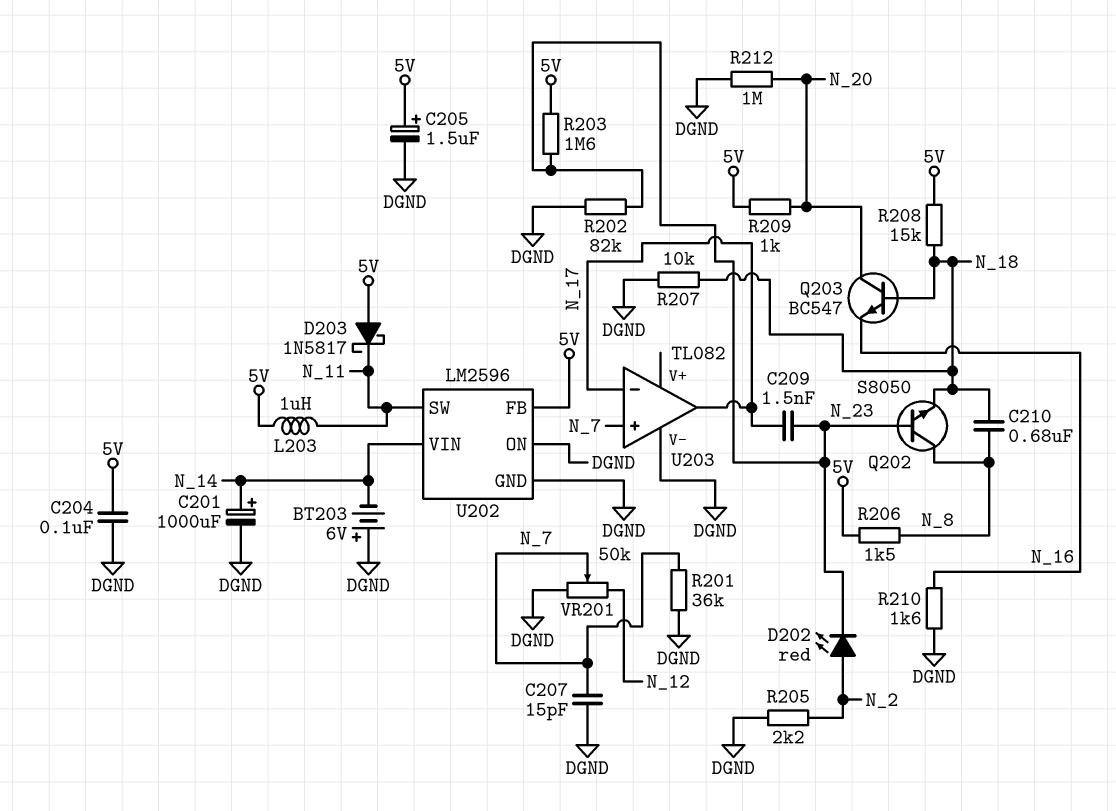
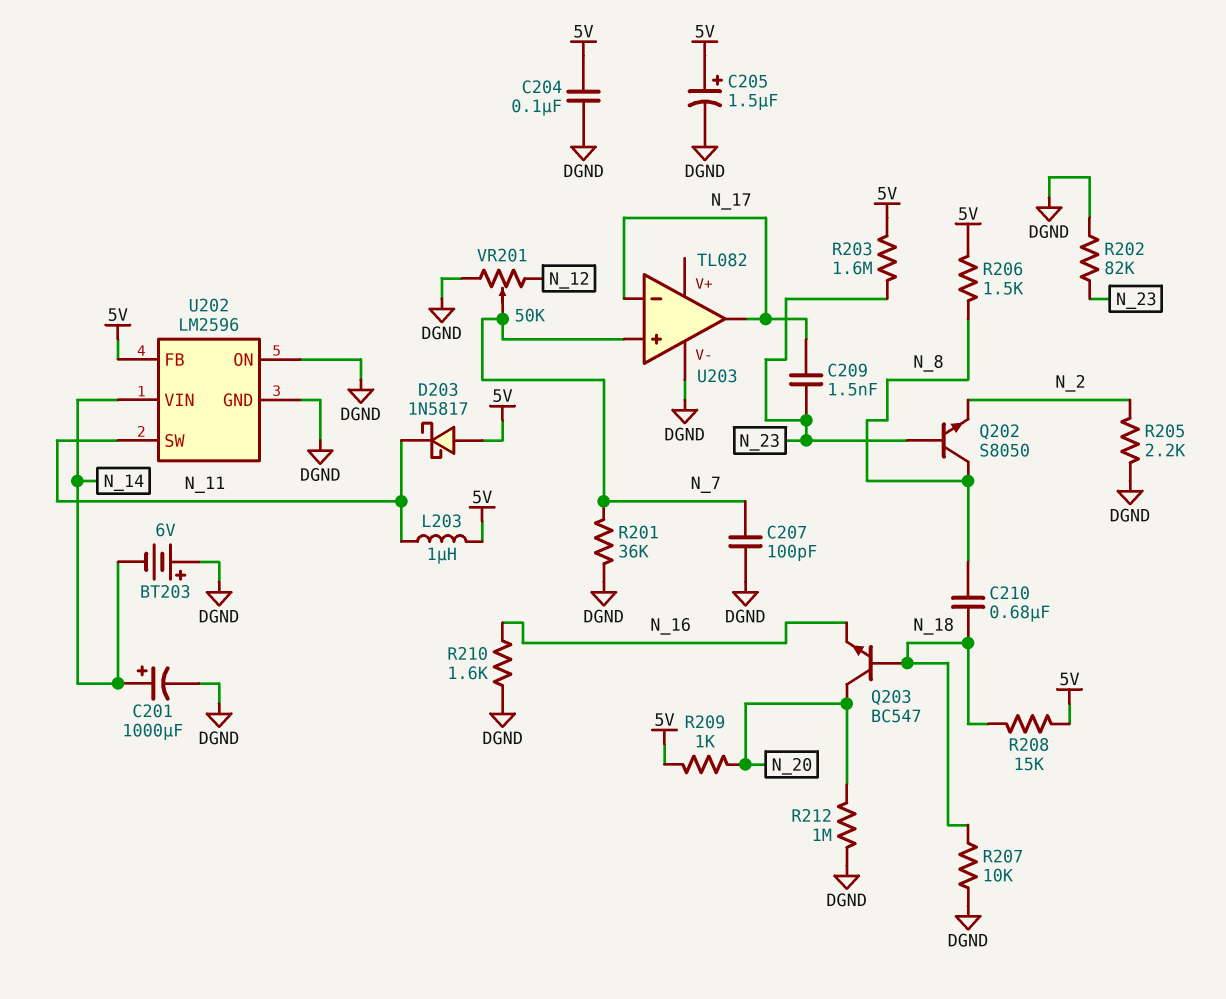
C207: 15pF (DGND, N_7) -> 100pF (DGND, N_7)
D202: LED red (A N_2, K N_23) -> none
Q202: NPN S8050 (B N_23, C N_8, E N_18) -> NPN S8050 (B N_23, C N_8, E N_2)

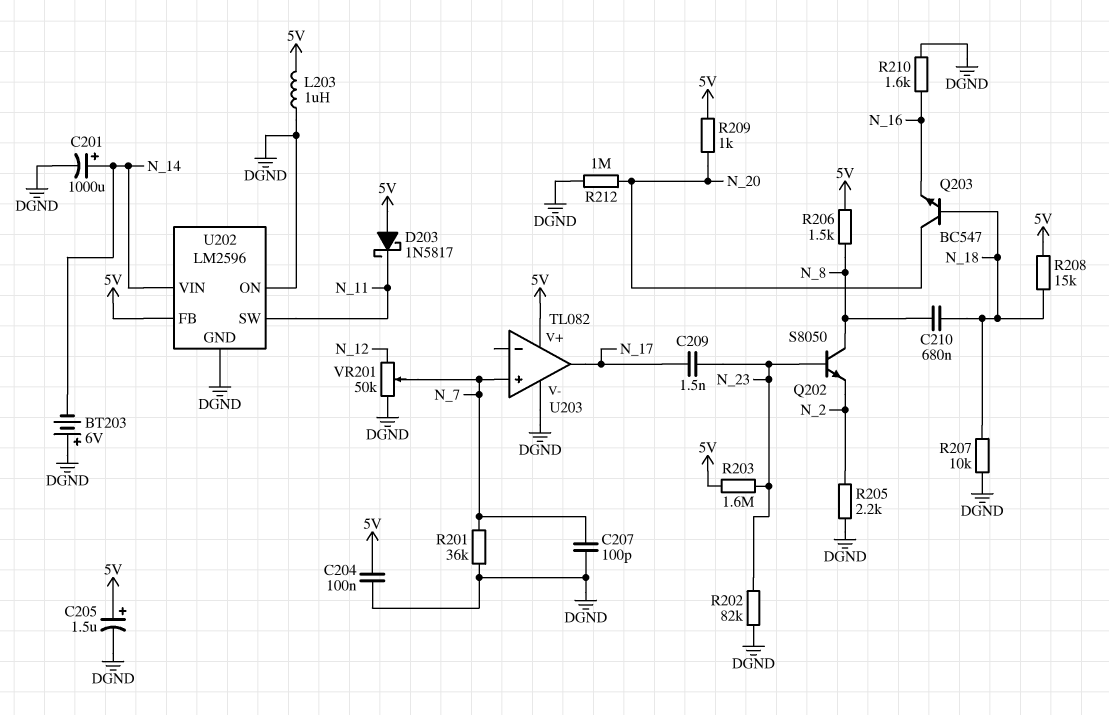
L203: 1uH (5V, N_11) -> 1uH (5V, DGND)
U203 pin V+: none -> 5V
U203 pin in-: N_17 -> none

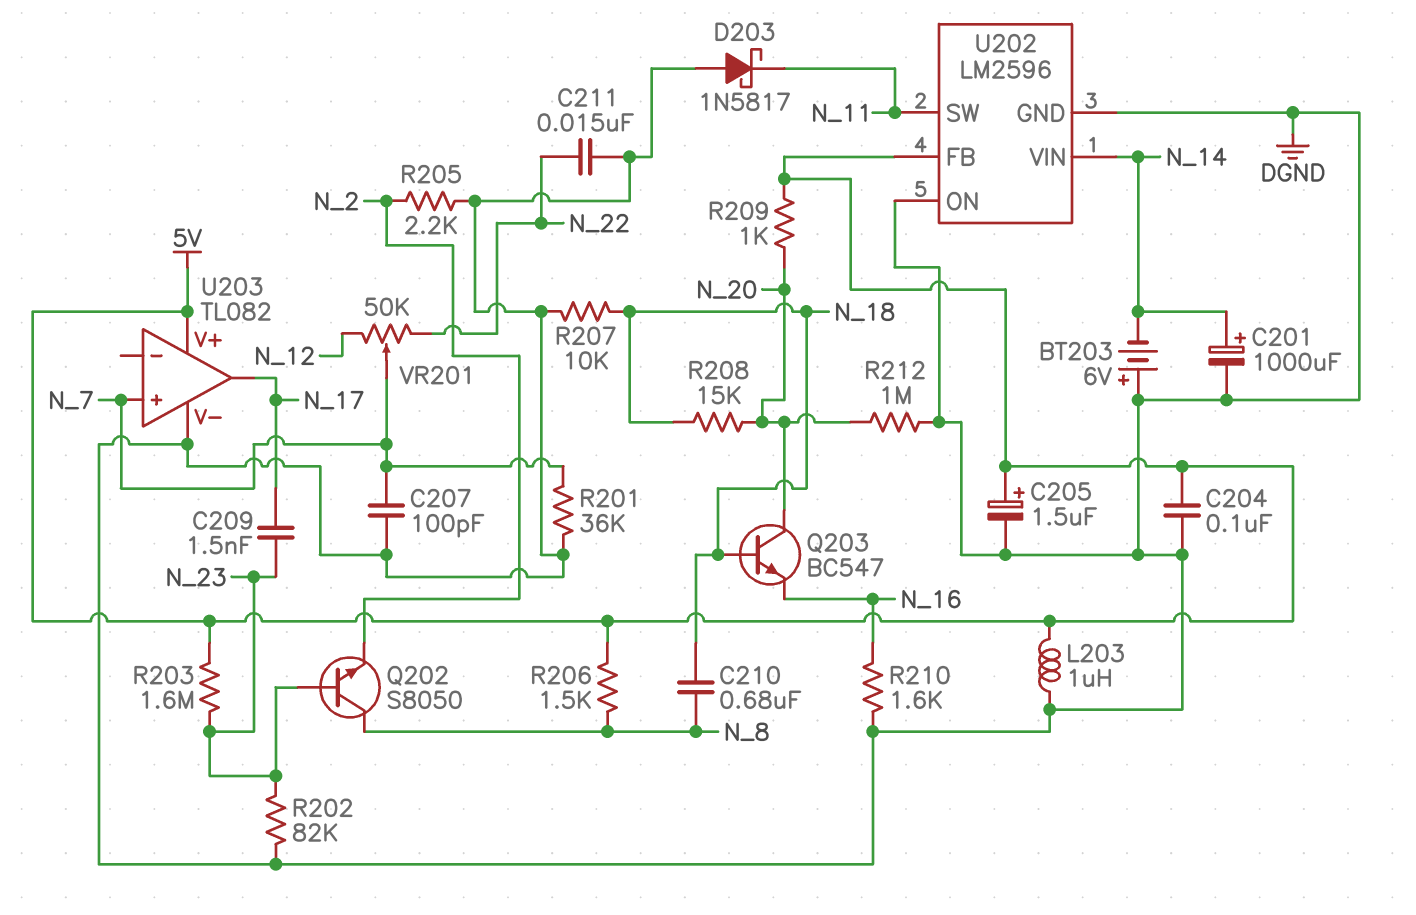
C211: none -> 15nF (DGND, N_22)
D203: schottky 1N5817 (A 5V, K N_11) -> schottky 1N5817 (A DGND, K N_11)
R208: 15k (5V, N_18) -> 15k (N_18, N_20)
VR201: 50k (DGND, N_12, wiper N_7) -> 50k (N_12, N_22, wiper N_7)

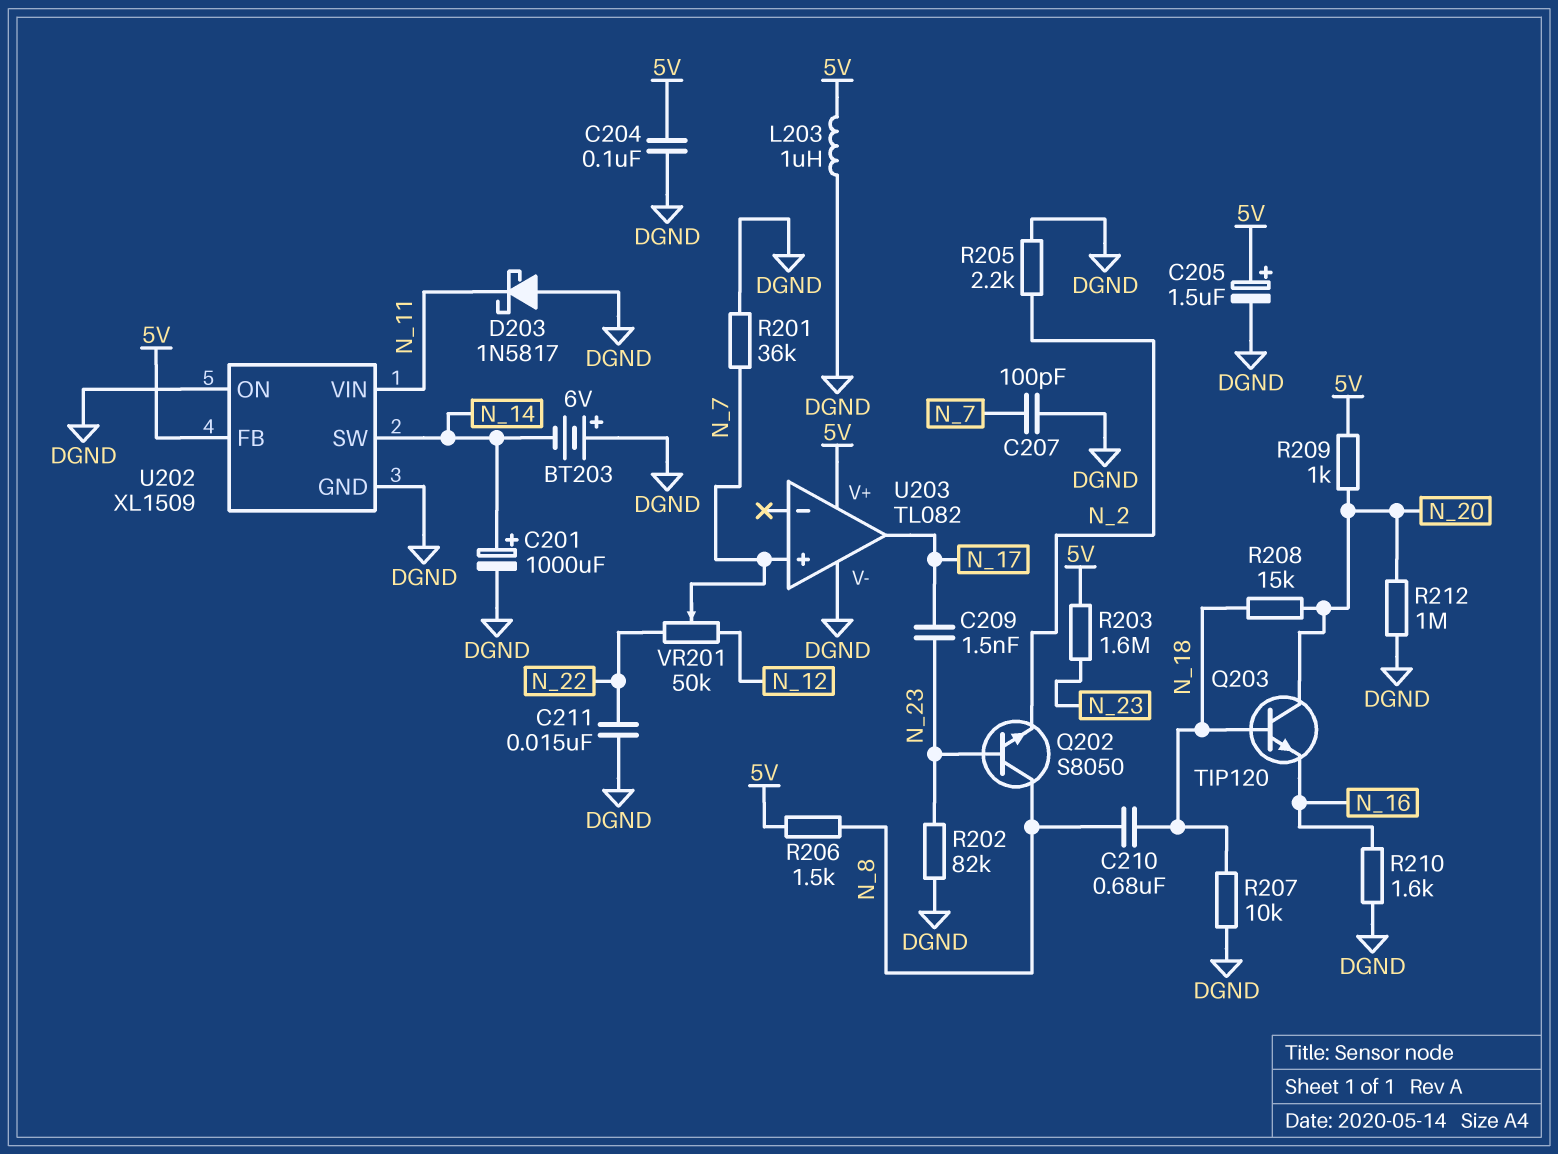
Q203: NPN BC547 (B N_18, C N_20, E N_16) -> NPN TIP120 (B N_18, C N_20, E N_16)
U202: LM2596 -> XL1509
U202 pin SW: N_11 -> N_14
U202 pin VIN: N_14 -> N_11

